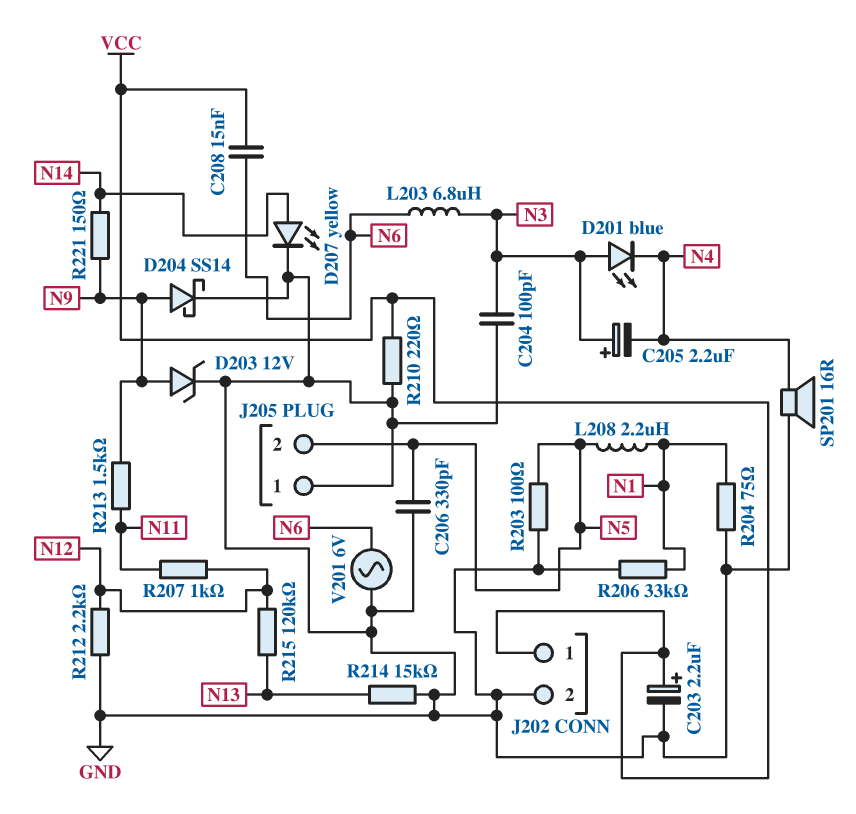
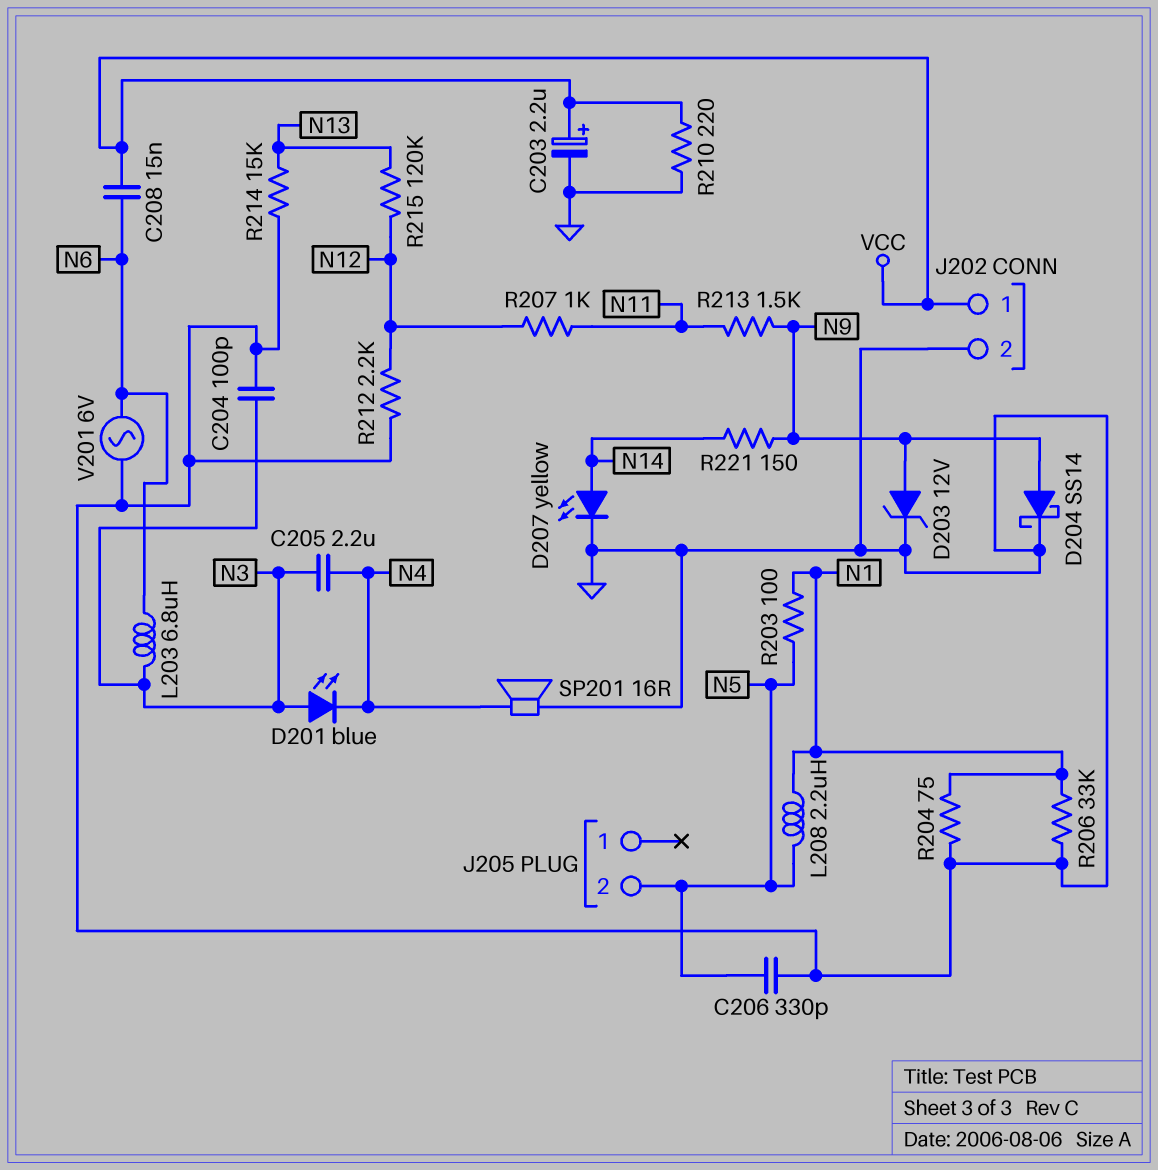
C205: 2.2uF (plus N3, minus N4) -> 2.2uF (N3, N4)
J205 pin 1: GND -> none
R203: 100 (GND, N5) -> 100 (N1, N5)

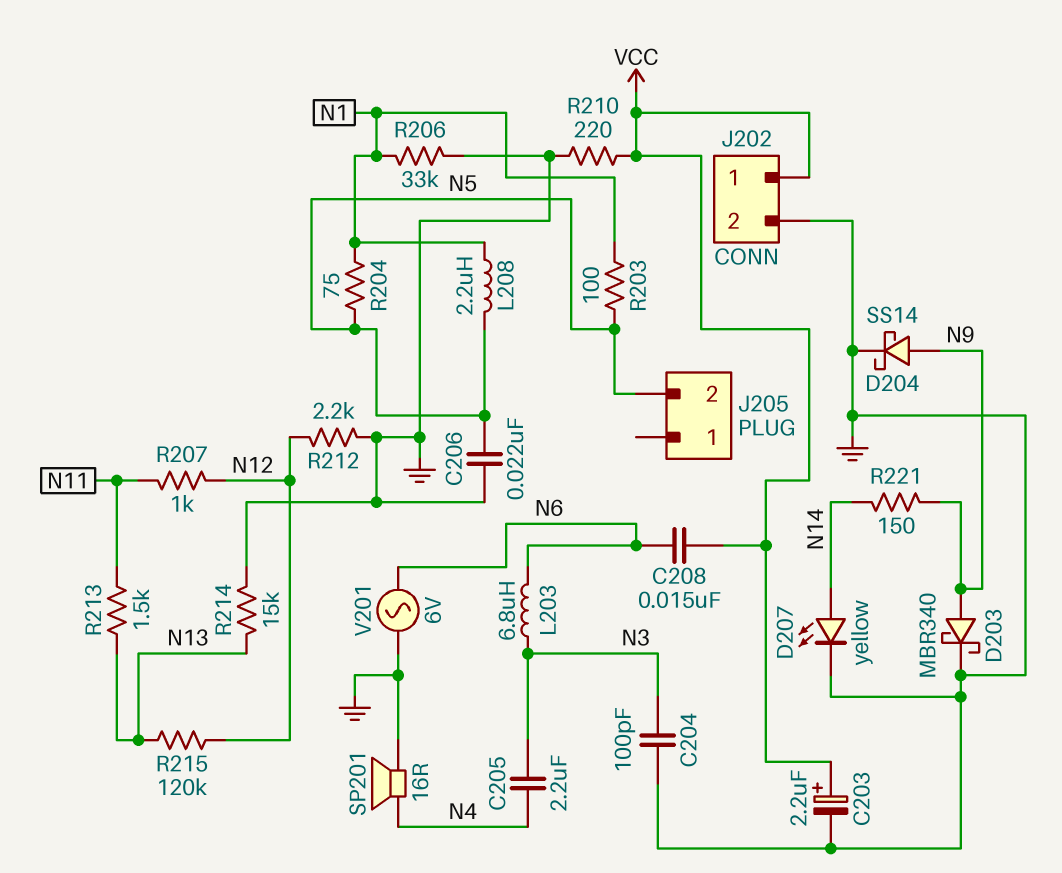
C206: 330pF (GND, N5) -> 22nF (GND, N5)
D201: LED blue (A N3, K N4) -> none
D203: zener 12V (A N9, K GND) -> schottky MBR340 (A N9, K GND)
R204: 75 (GND, N1) -> 75 (N1, N5)
R213: 1.5k (N9, N11) -> 1.5k (N11, N13)

